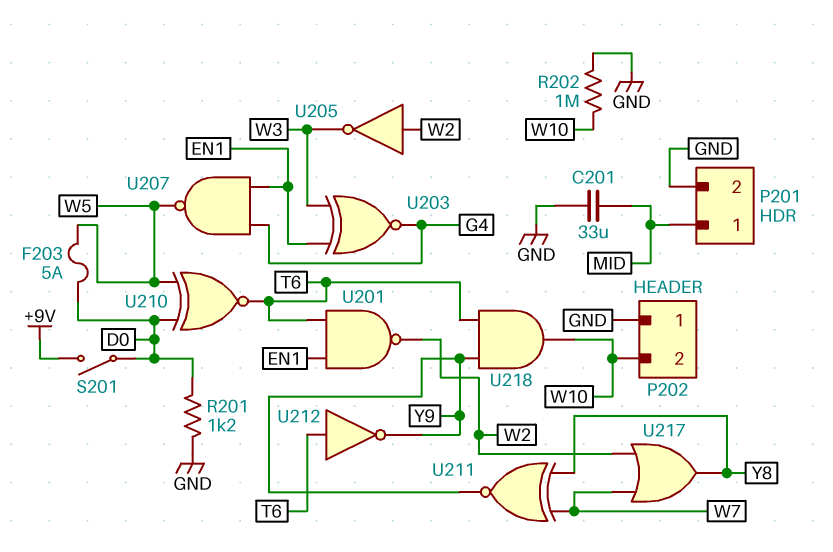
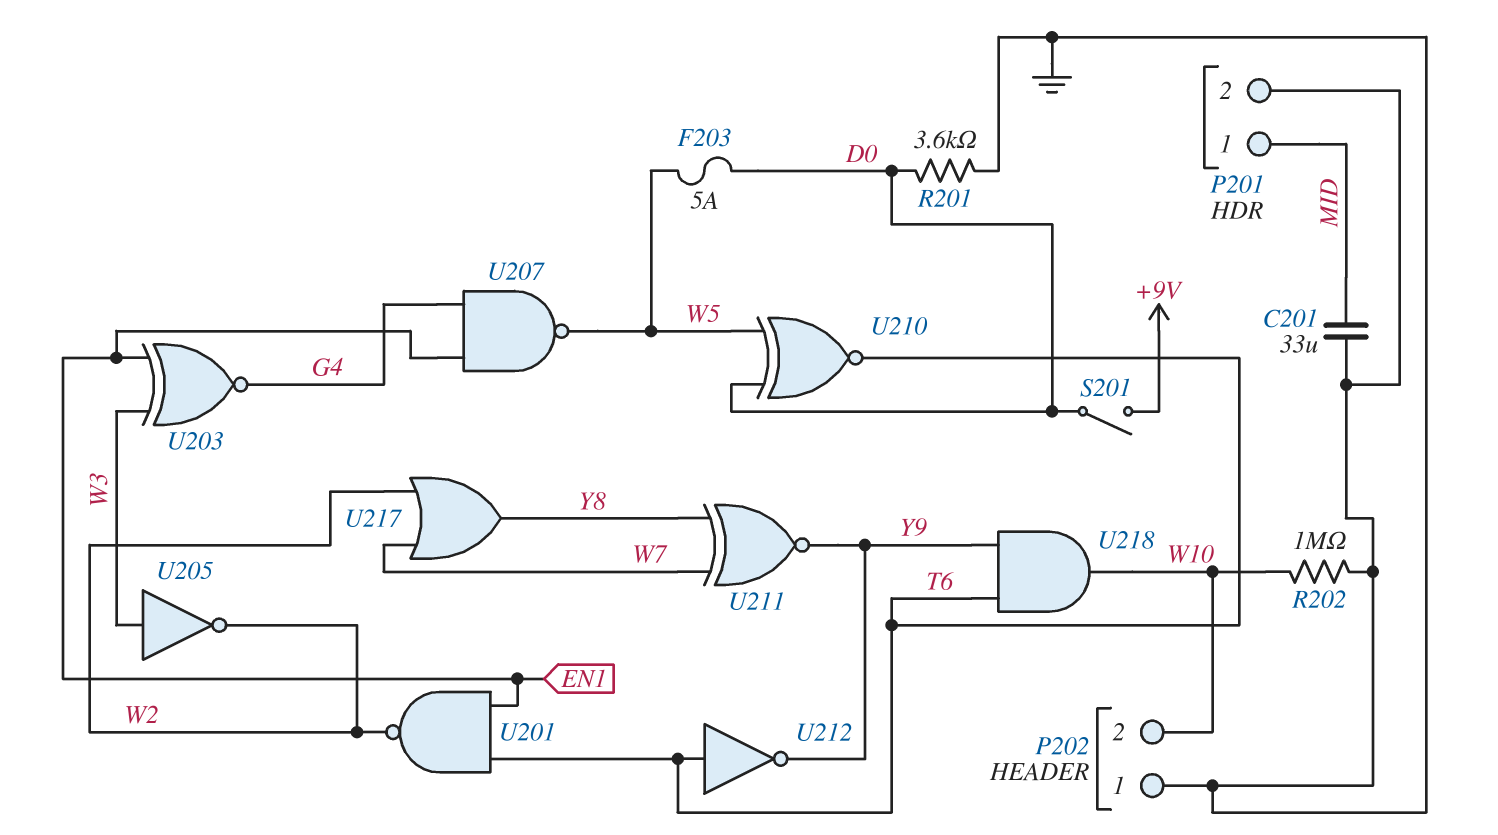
R201: 1.2k (D0, GND) -> 3.6k (D0, GND)
U205: NOT (in W2, out W3) -> NOT (in W3, out W2)

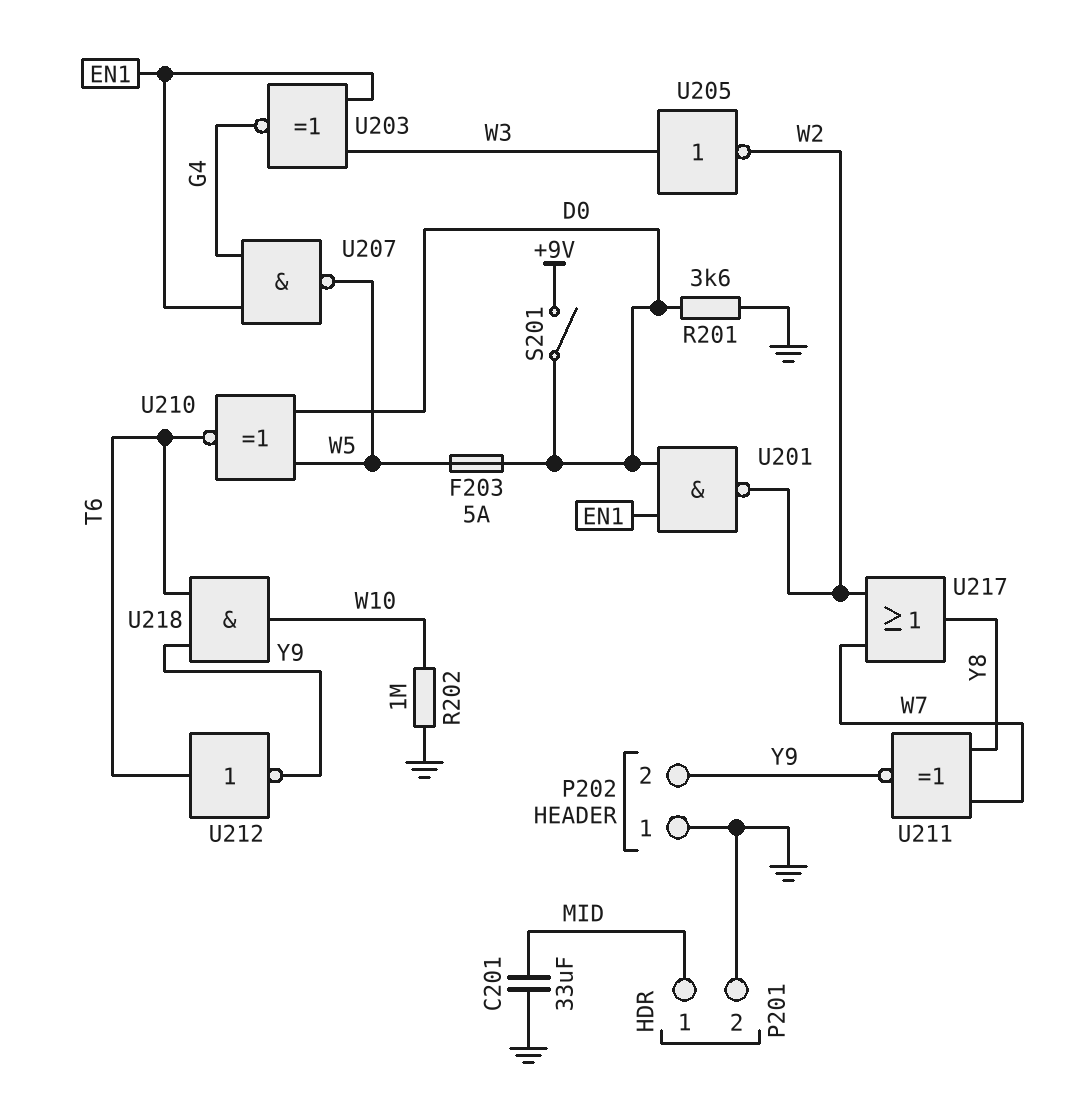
P202 pin 2: W10 -> Y9
U201: NAND (in EN1, in T6, out W2) -> NAND (in D0, in EN1, out W2)

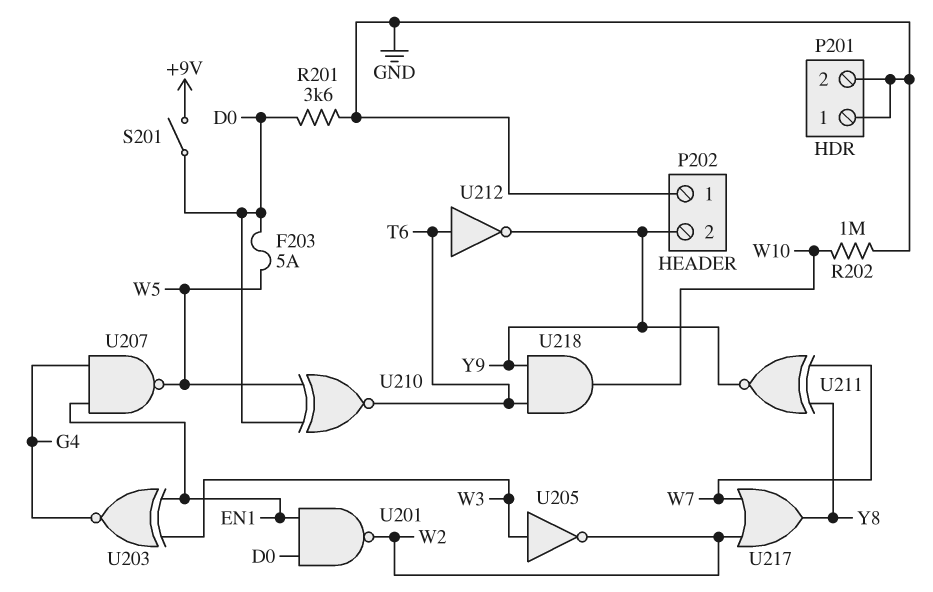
C201: 33uF (GND, MID) -> none
P201 pin 1: MID -> GND

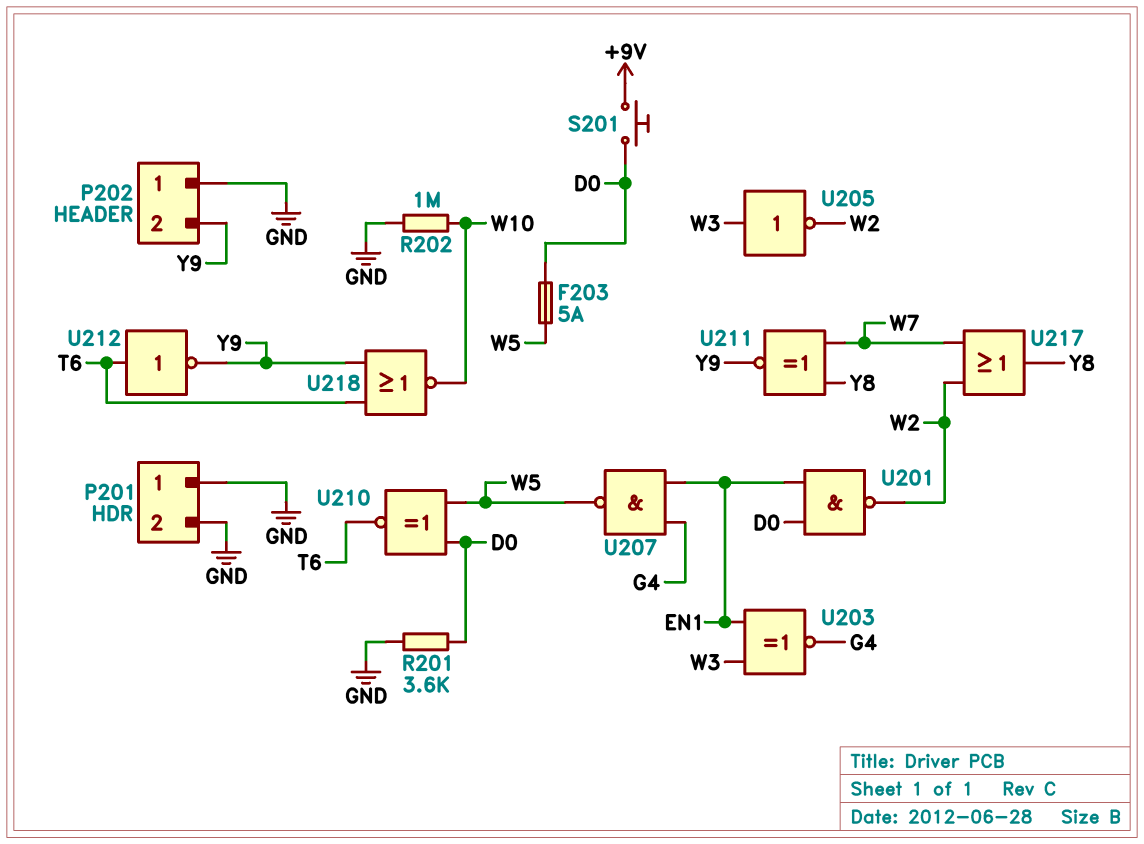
S201: switch (+9V, D0) -> button (+9V, D0)
U218: AND (in T6, in Y9, out W10) -> NOR (in T6, in Y9, out W10)

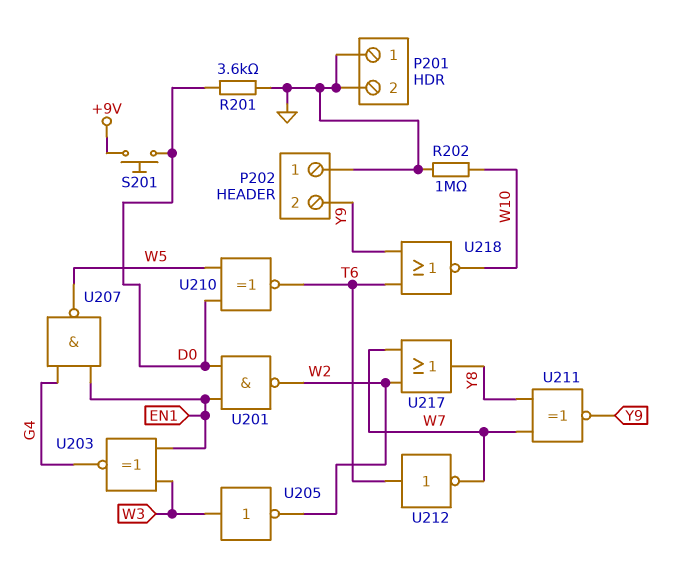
F203: 5A (D0, W5) -> none
U212: NOT (in T6, out Y9) -> NOT (in T6, out W7)

